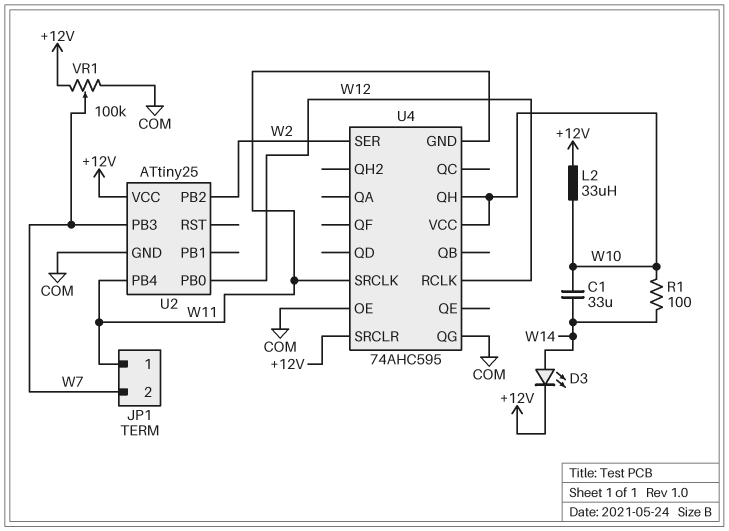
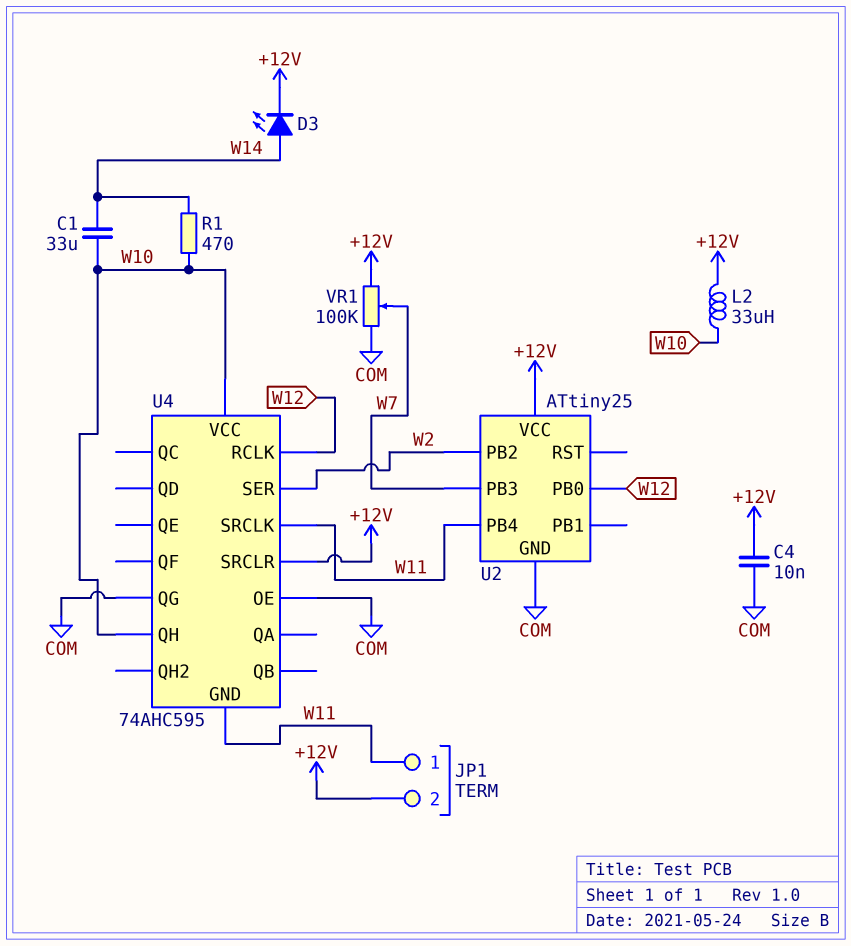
C4: none -> 10nF (+12V, COM)
JP1 pin 2: W7 -> +12V
R1: 100 (W10, W14) -> 470 (W10, W14)

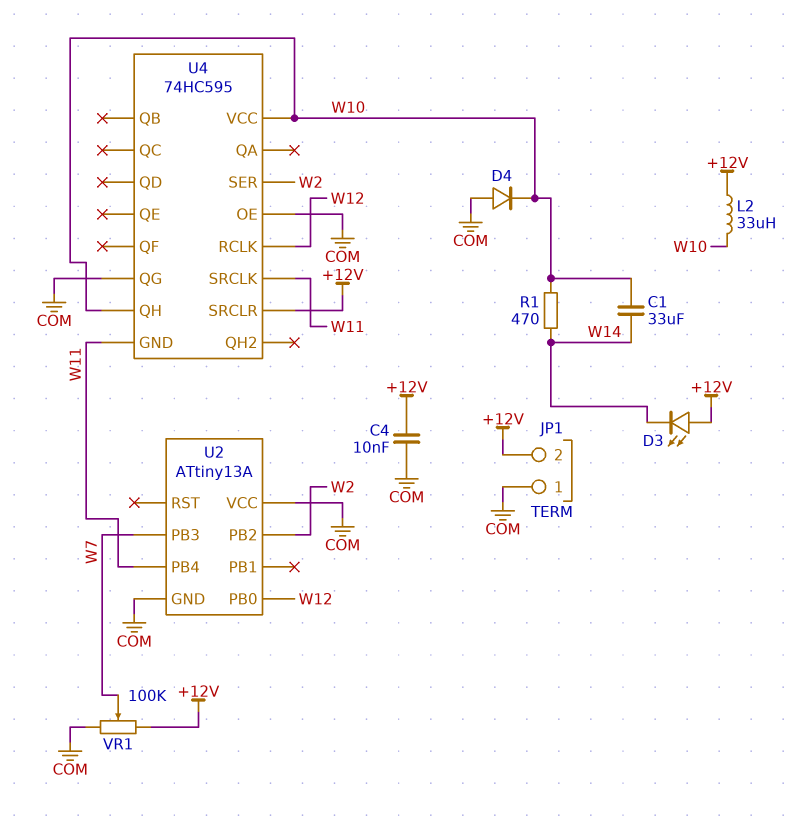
D3: LED (A W14, K +12V) -> LED (A +12V, K W14)
D4: none -> diode (A COM, K W10)
JP1 pin 1: W11 -> COM
U2: ATtiny25 -> ATtiny13A
U2 pin VCC: +12V -> COM
U4: 74AHC595 -> 74HC595

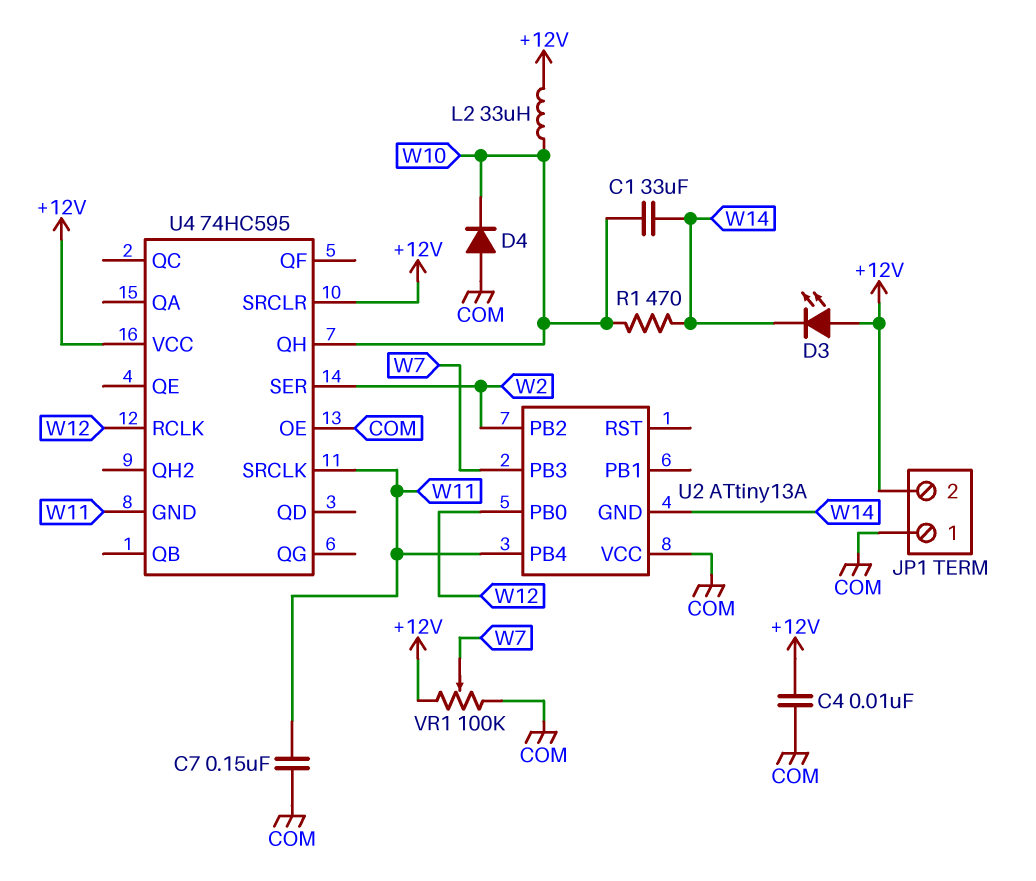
C7: none -> 150nF (COM, W11)
U2 pin GND: COM -> W14
U4 pin QG: COM -> none
U4 pin VCC: W10 -> +12V

